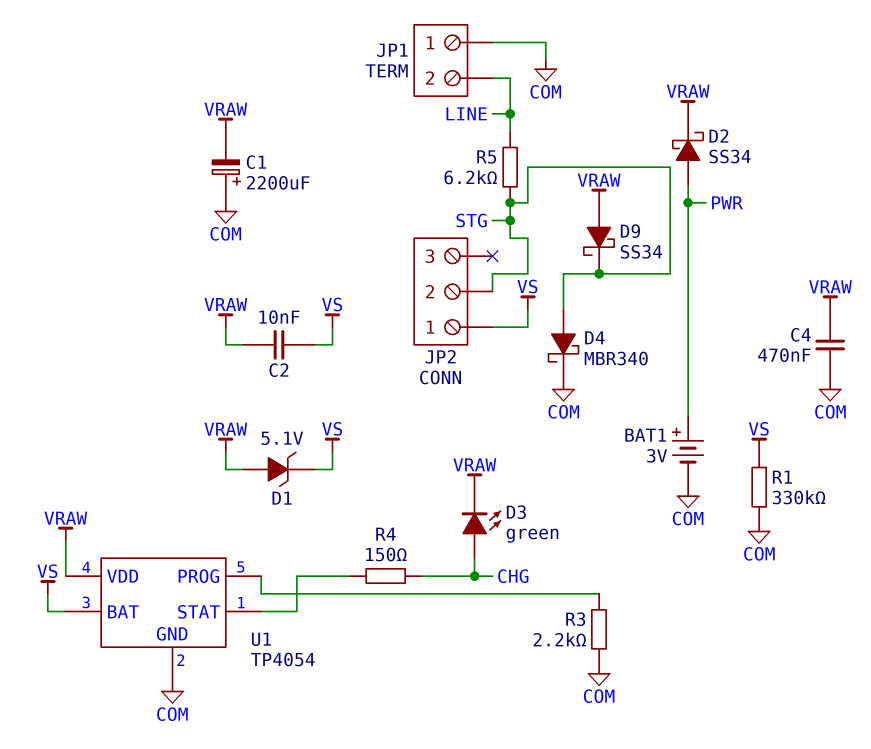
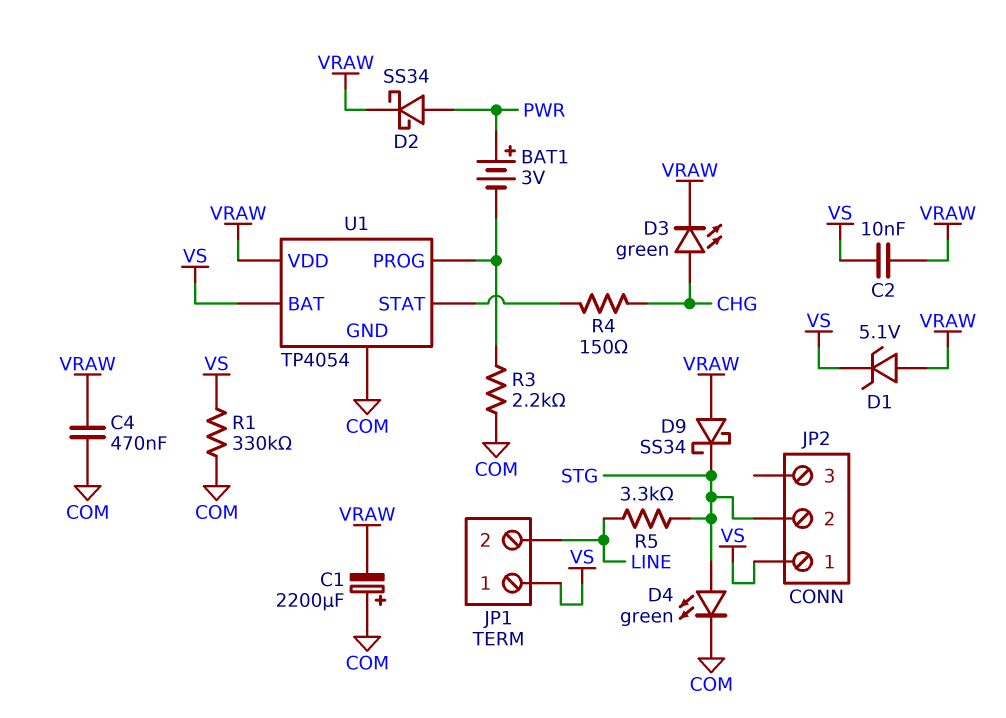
BAT1: 3V (plus PWR, minus COM) -> 3V (plus PWR, minus U1/PROG)
D4: schottky MBR340 (A STG, K COM) -> LED green (A STG, K COM)
JP1 pin 1: COM -> VS
R5: 6.2k (LINE, STG) -> 3.3k (LINE, STG)

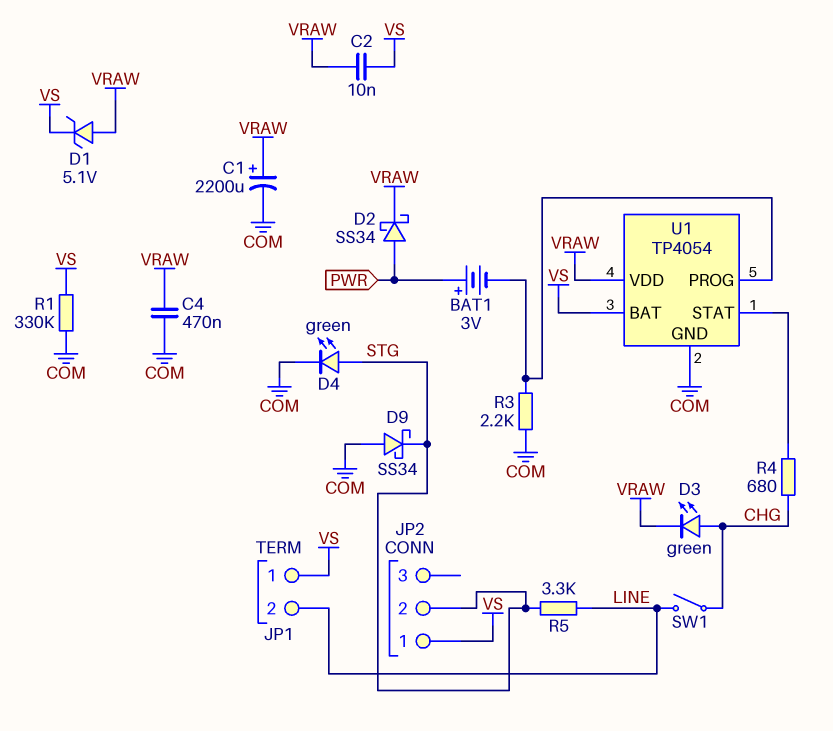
C1: 2200uF (plus COM, minus VRAW) -> 2200uF (plus VRAW, minus COM)
D9: schottky SS34 (A VRAW, K STG) -> schottky SS34 (A COM, K STG)
R4: 150 (CHG, U1/STAT) -> 680 (CHG, U1/STAT)
SW1: none -> switch (CHG, LINE)

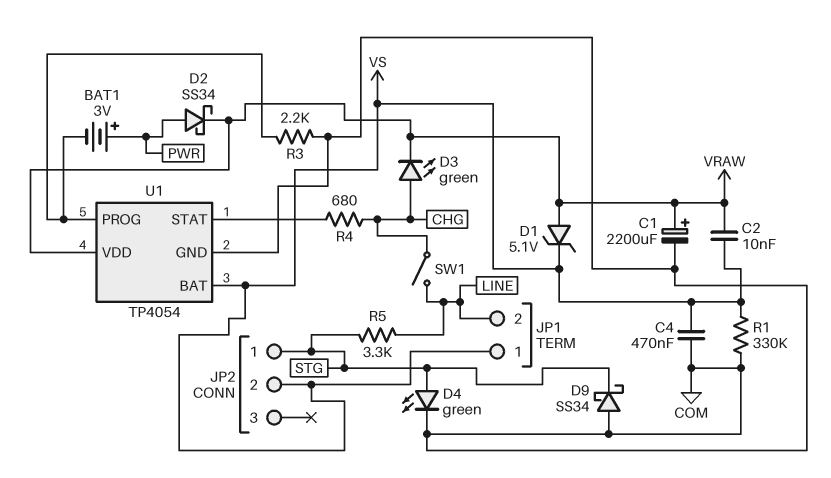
C4: 470nF (COM, VRAW) -> 470nF (COM, VS)
JP2 pin 1: VS -> STG
JP2 pin 2: STG -> VS

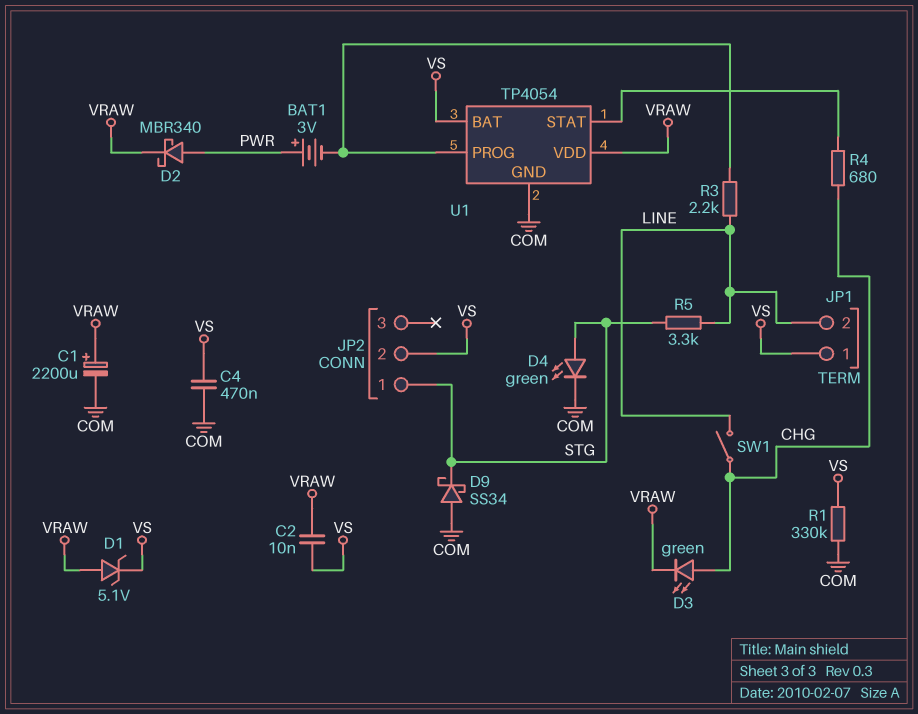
D2: schottky SS34 (A PWR, K VRAW) -> schottky MBR340 (A PWR, K VRAW)
R3: 2.2k (COM, U1/PROG) -> 2.2k (LINE, U1/PROG)

